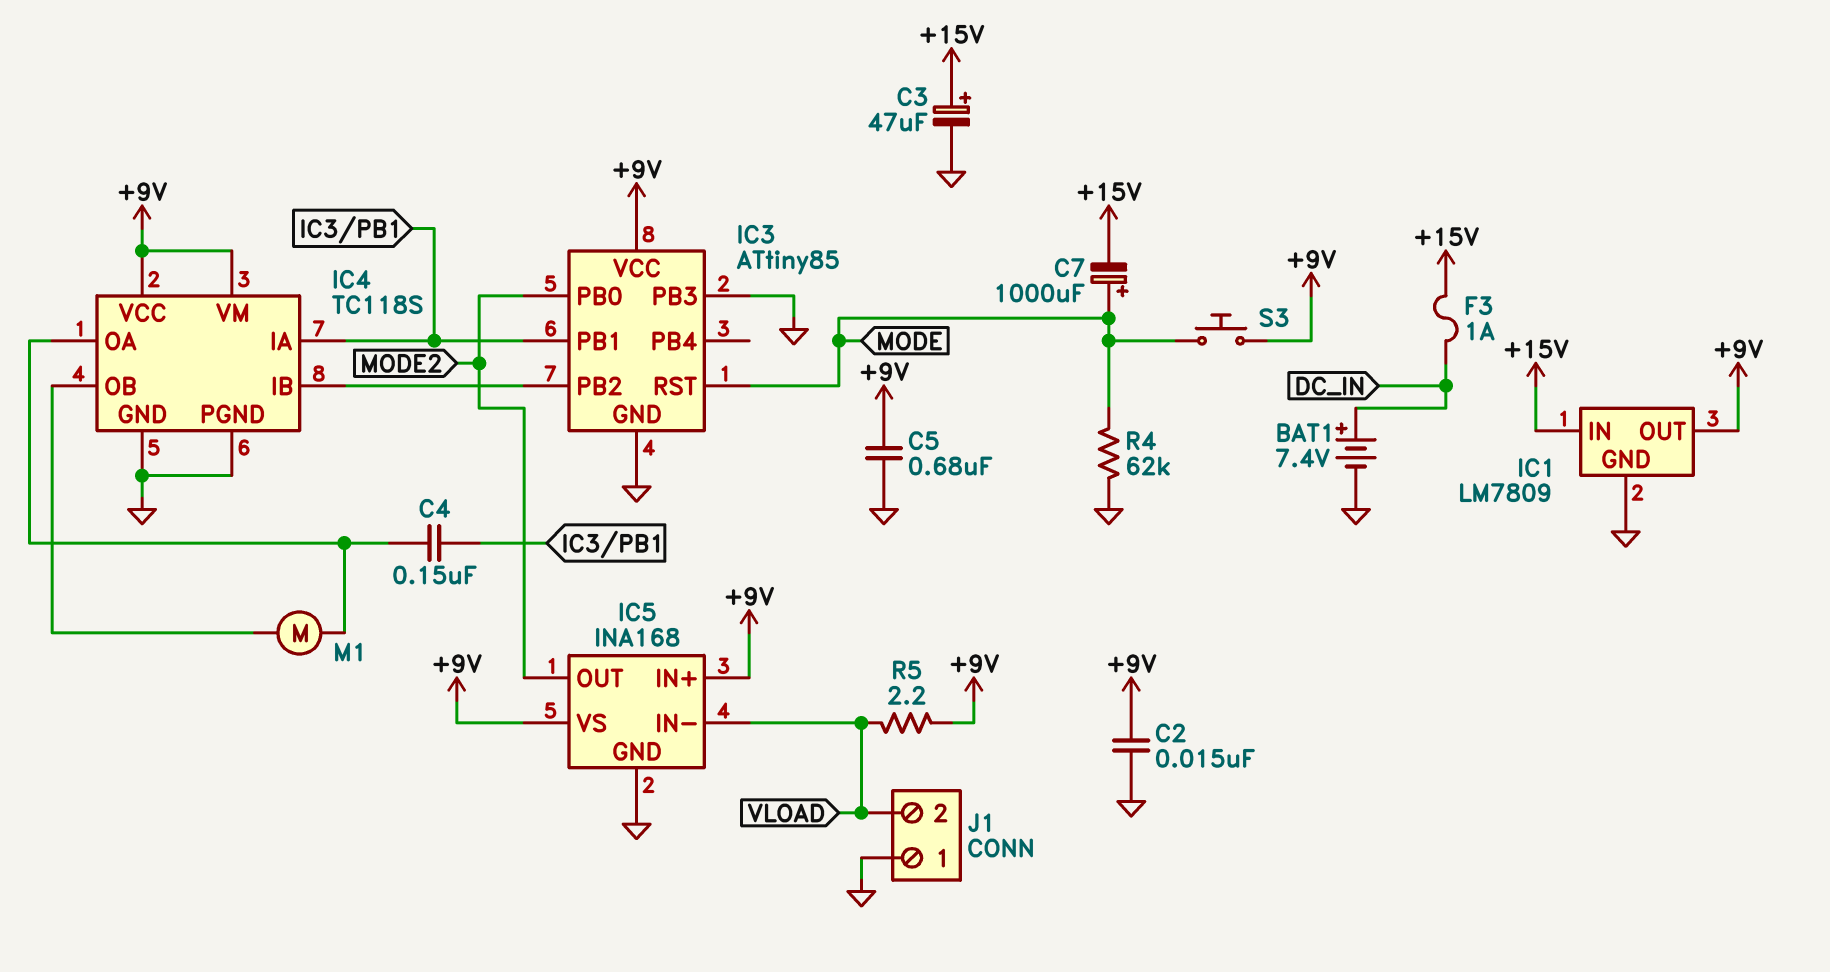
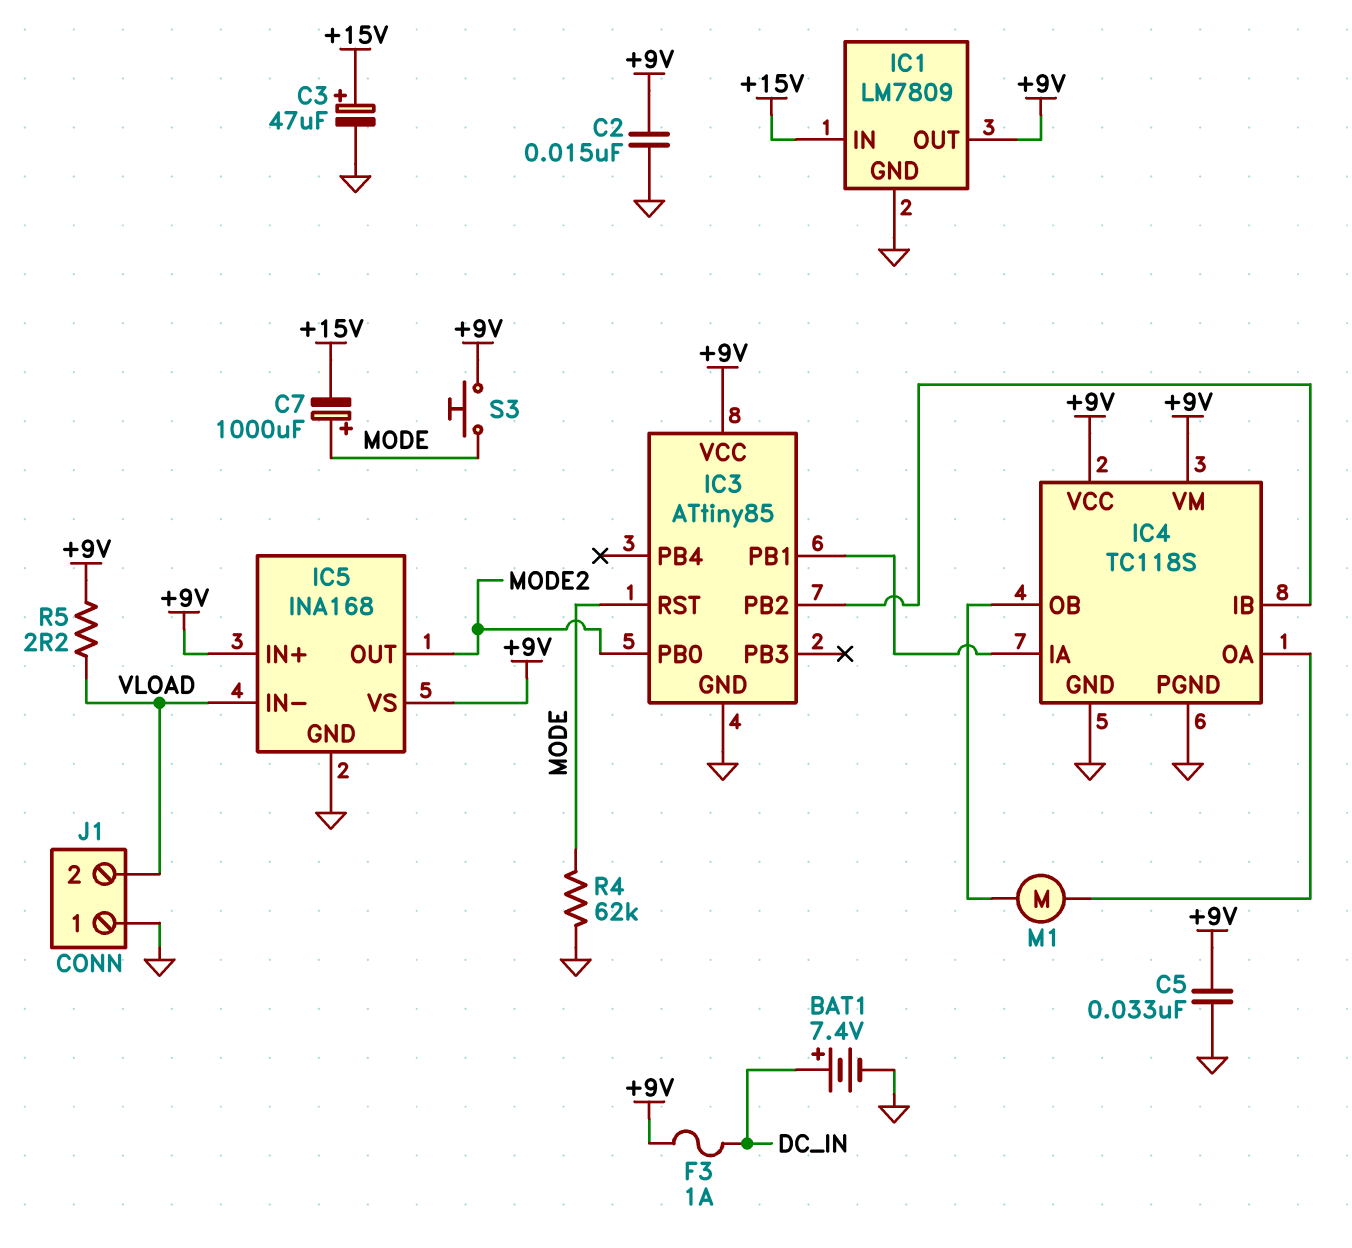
C4: 150nF (IC3/PB1, IC4/OA) -> none
C5: 680nF (+9V, GND) -> 33nF (+9V, GND)
F3: 1A (+15V, DC_IN) -> 1A (+9V, DC_IN)
IC3 pin PB3: GND -> none

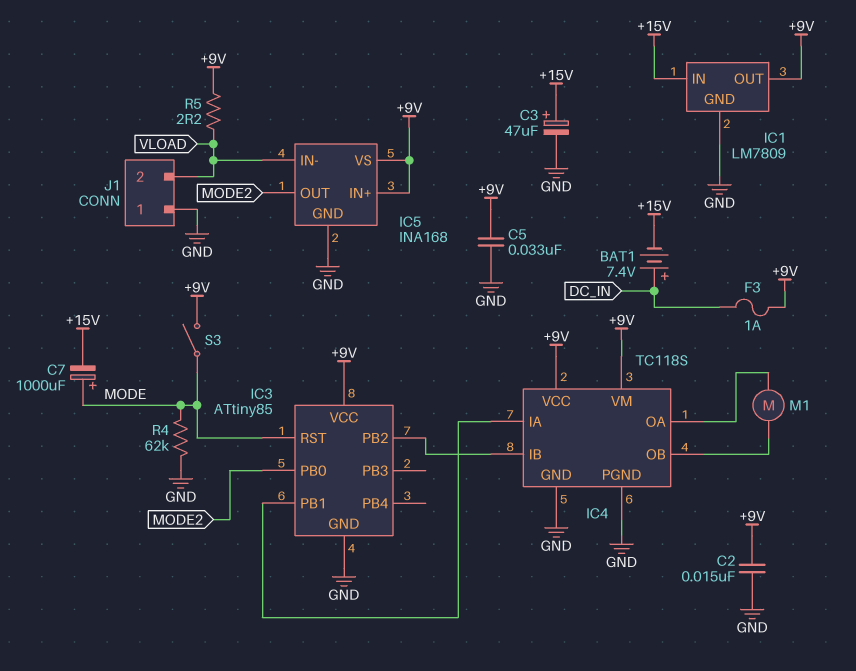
BAT1: 7.4V (plus DC_IN, minus GND) -> 7.4V (plus DC_IN, minus +15V)
S3: button (+9V, MODE) -> switch (+9V, MODE)

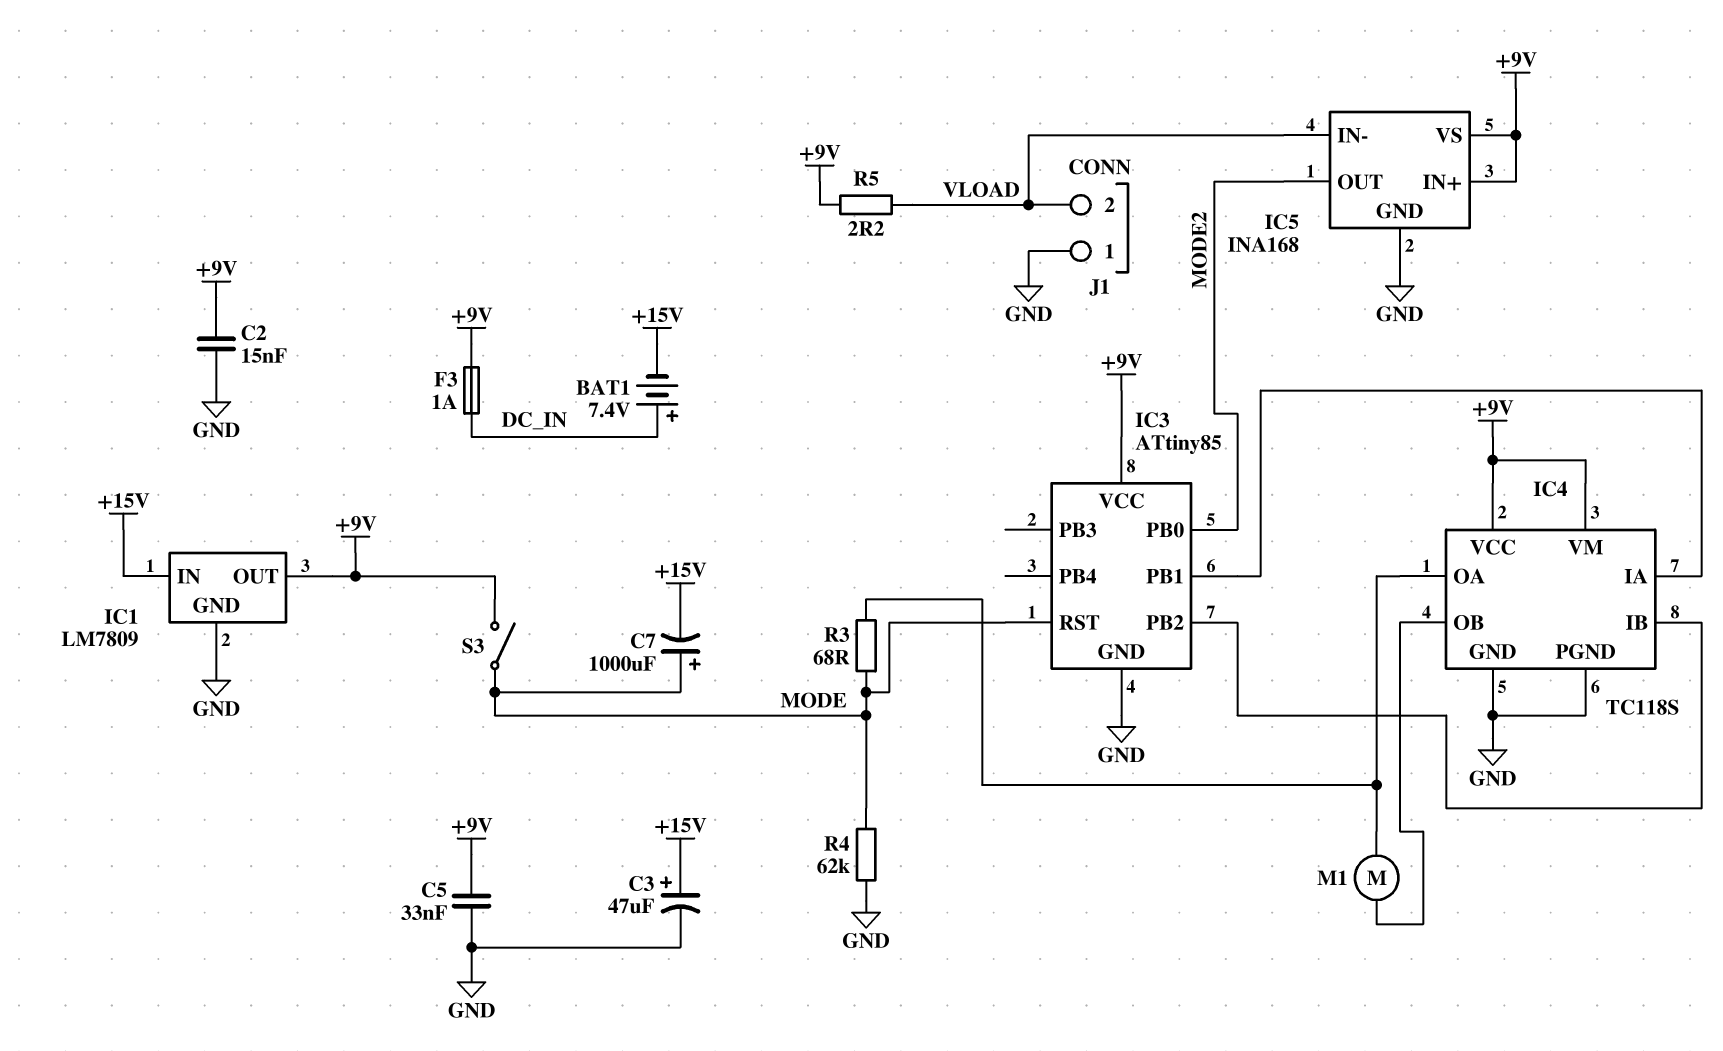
R3: none -> 68 (IC4/OA, MODE)

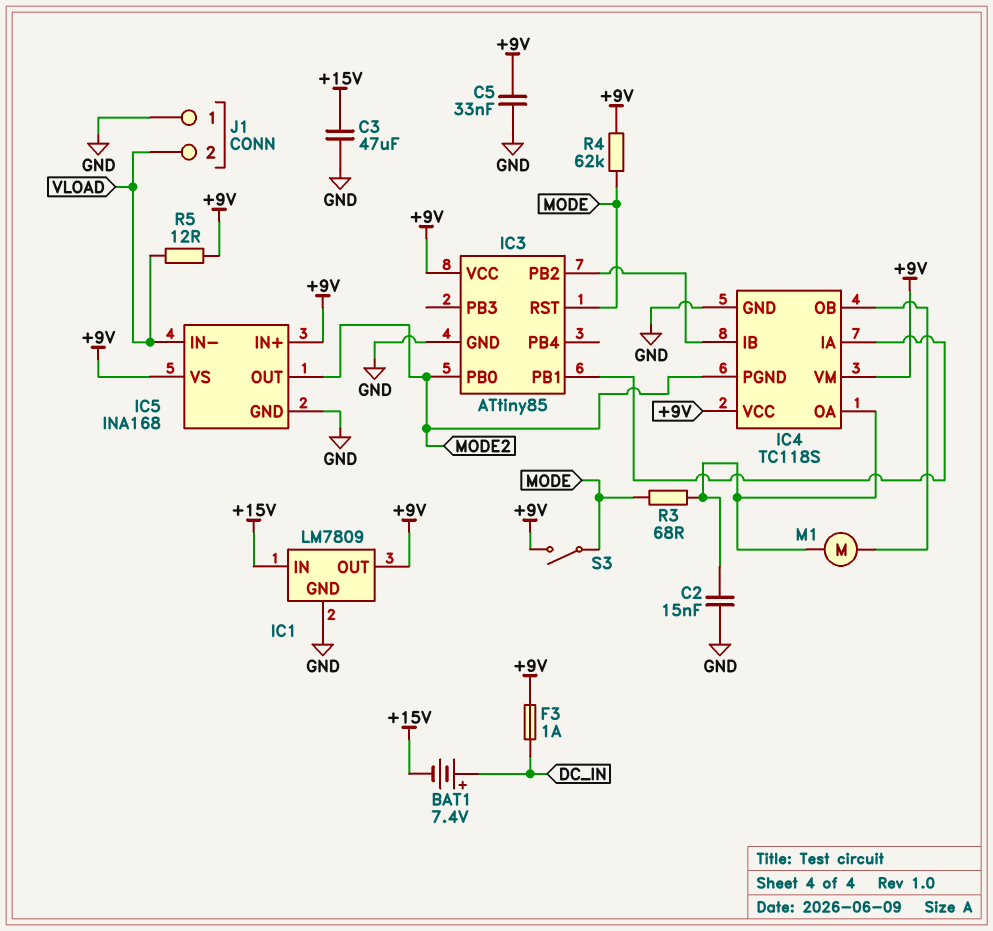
C2: 15nF (+9V, GND) -> 15nF (GND, IC4/OA)
C3: 47uF (plus +15V, minus GND) -> 47uF (+15V, GND)
C7: 1000uF (plus MODE, minus +15V) -> none
IC4 pin PGND: GND -> MODE2
R4: 62k (GND, MODE) -> 62k (+9V, MODE)
R5: 2.2 (+9V, VLOAD) -> 12 (+9V, VLOAD)

